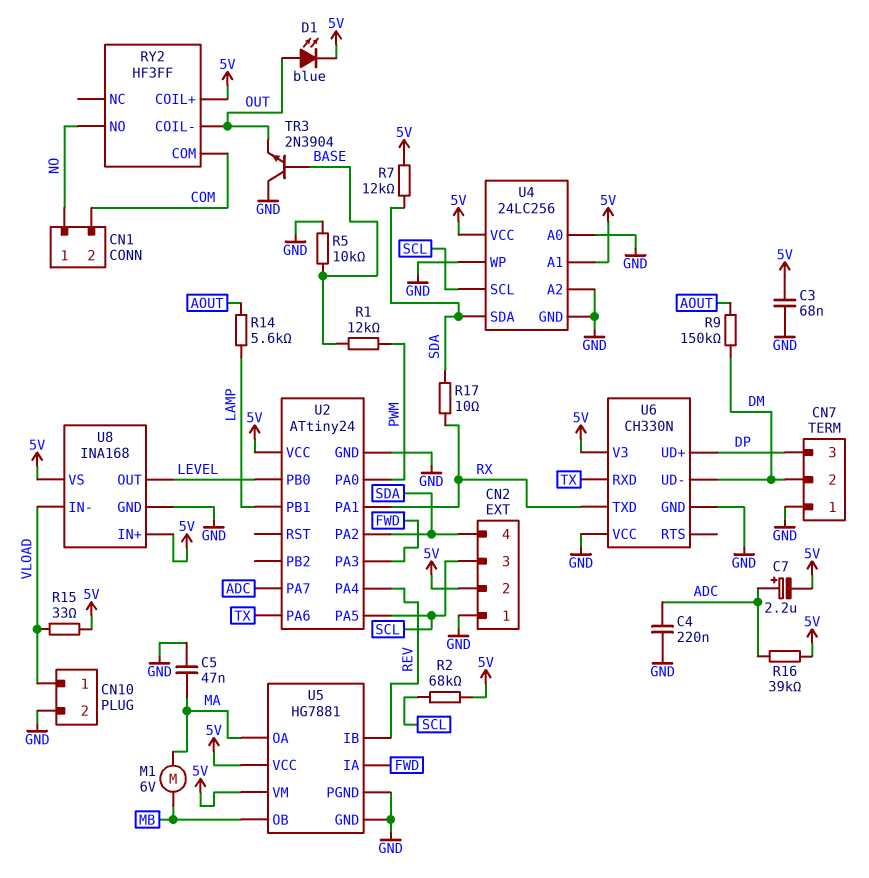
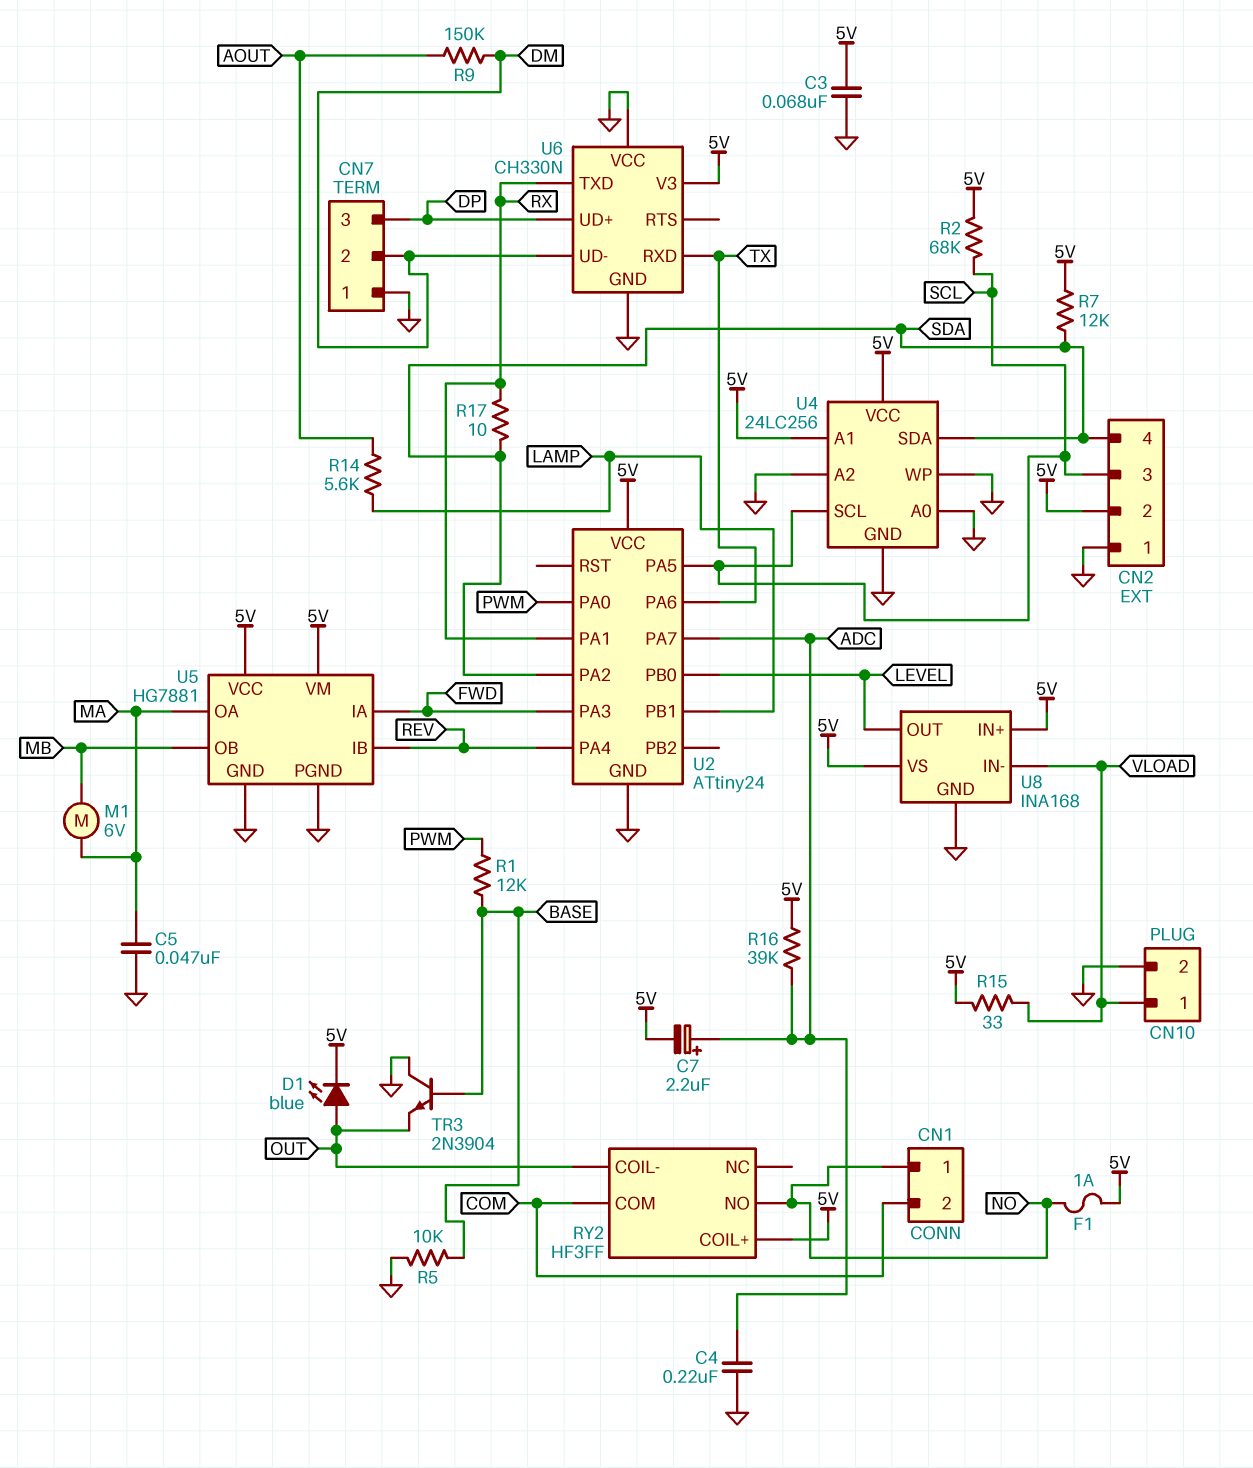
F1: none -> 1A (5V, NO)

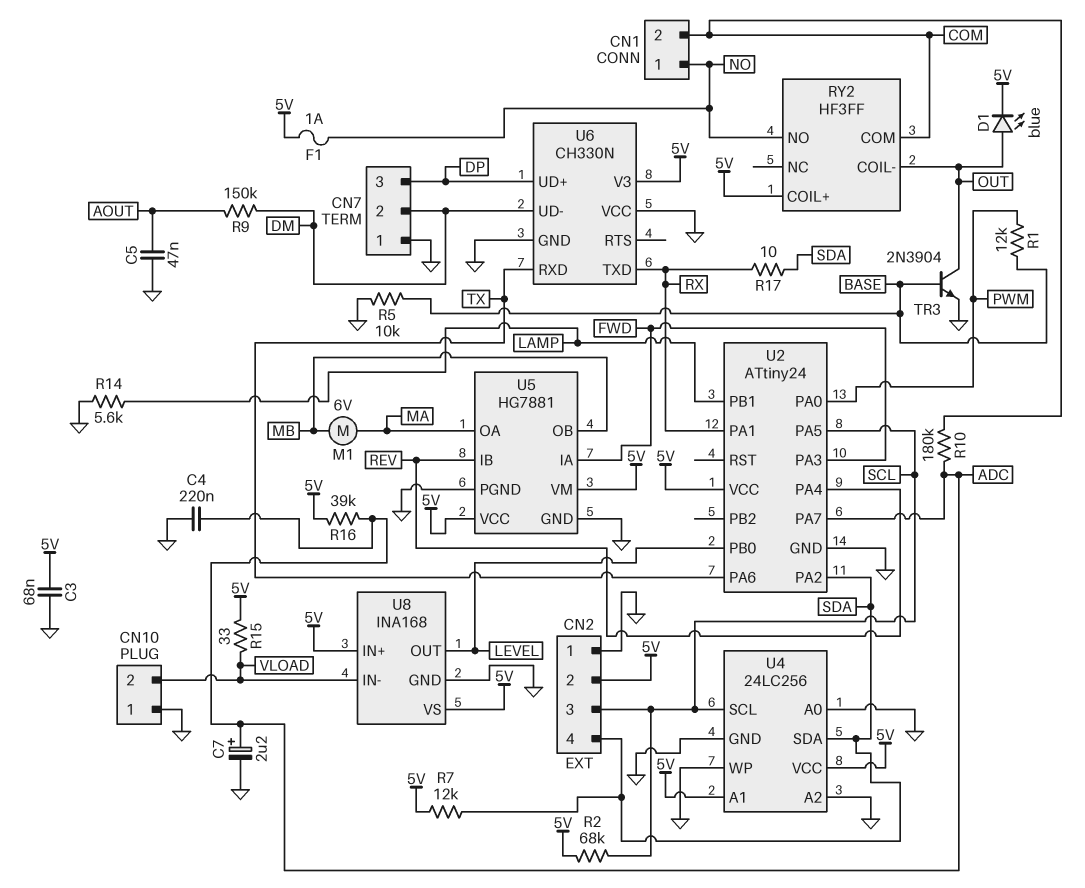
C5: 47nF (GND, MA) -> 47nF (AOUT, GND)
C7: 2.2uF (plus ADC, minus 5V) -> 2.2uF (plus ADC, minus GND)
CN10 pin 1: VLOAD -> GND
CN10 pin 2: GND -> VLOAD
R10: none -> 180k (ADC, COM)
R14: 5.6k (AOUT, LAMP) -> 5.6k (GND, LAMP)
TR3: NPN 2N3904 (B BASE, C GND, E OUT) -> NPN 2N3904 (B BASE, C OUT, E GND)

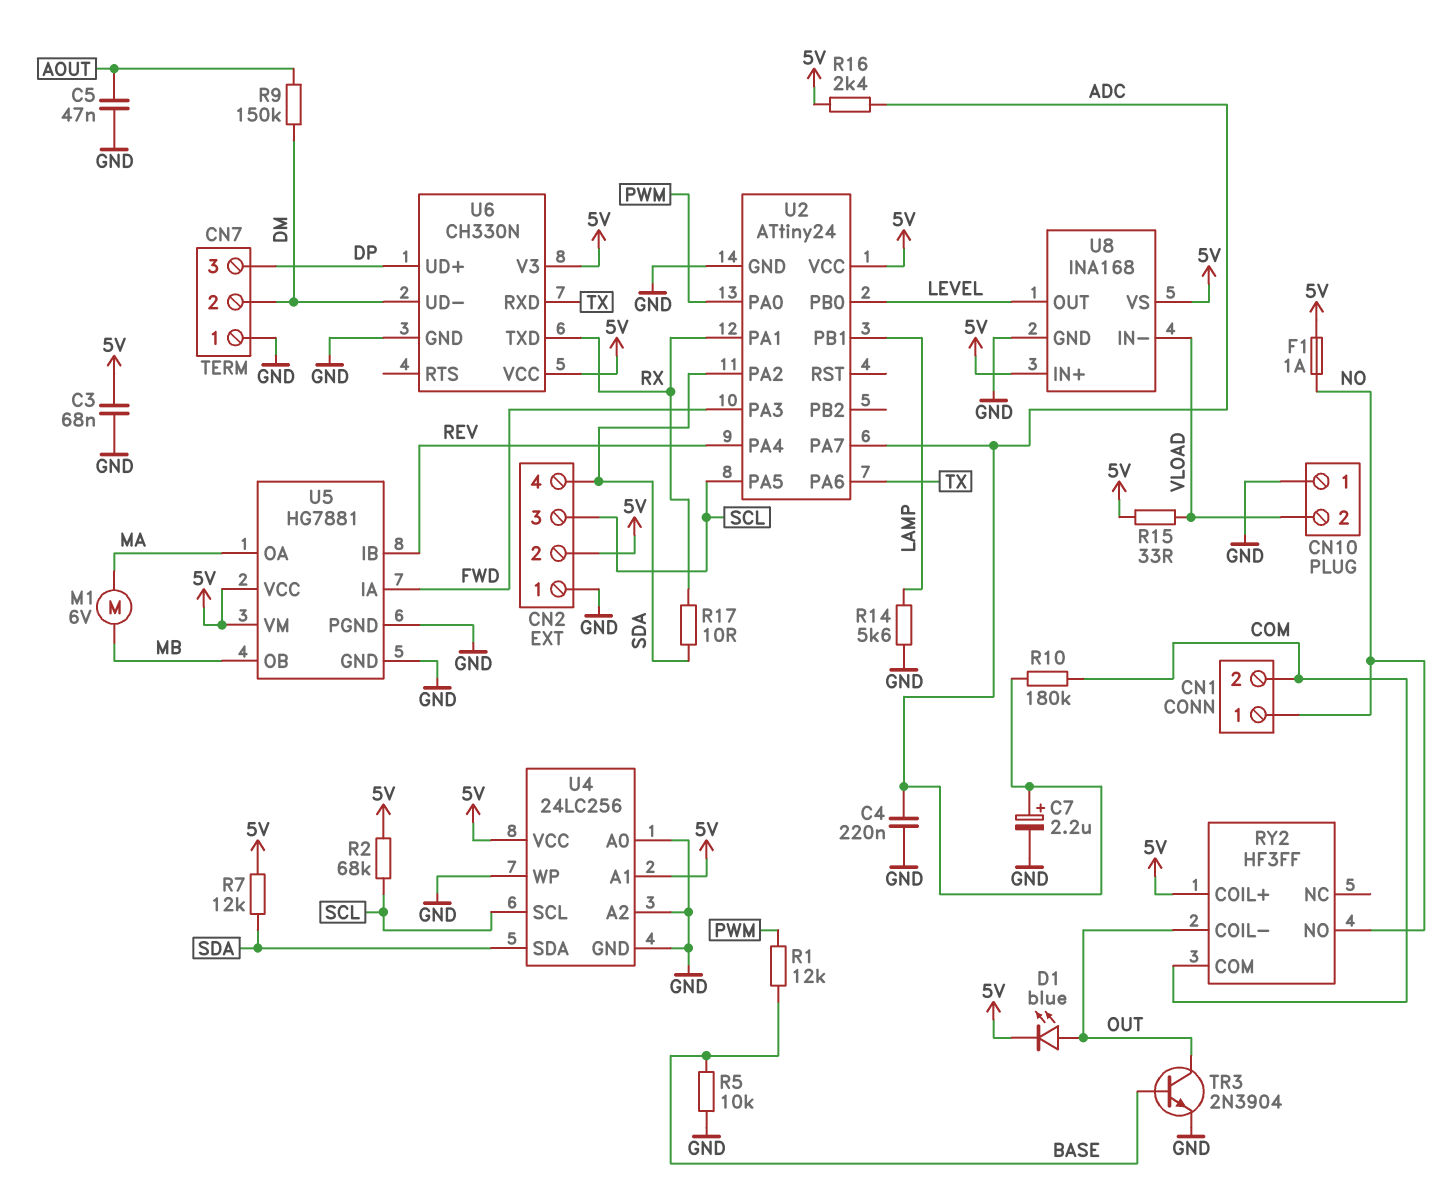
R16: 39k (5V, ADC) -> 2.4k (5V, ADC)
U6 pin VCC: GND -> 5V

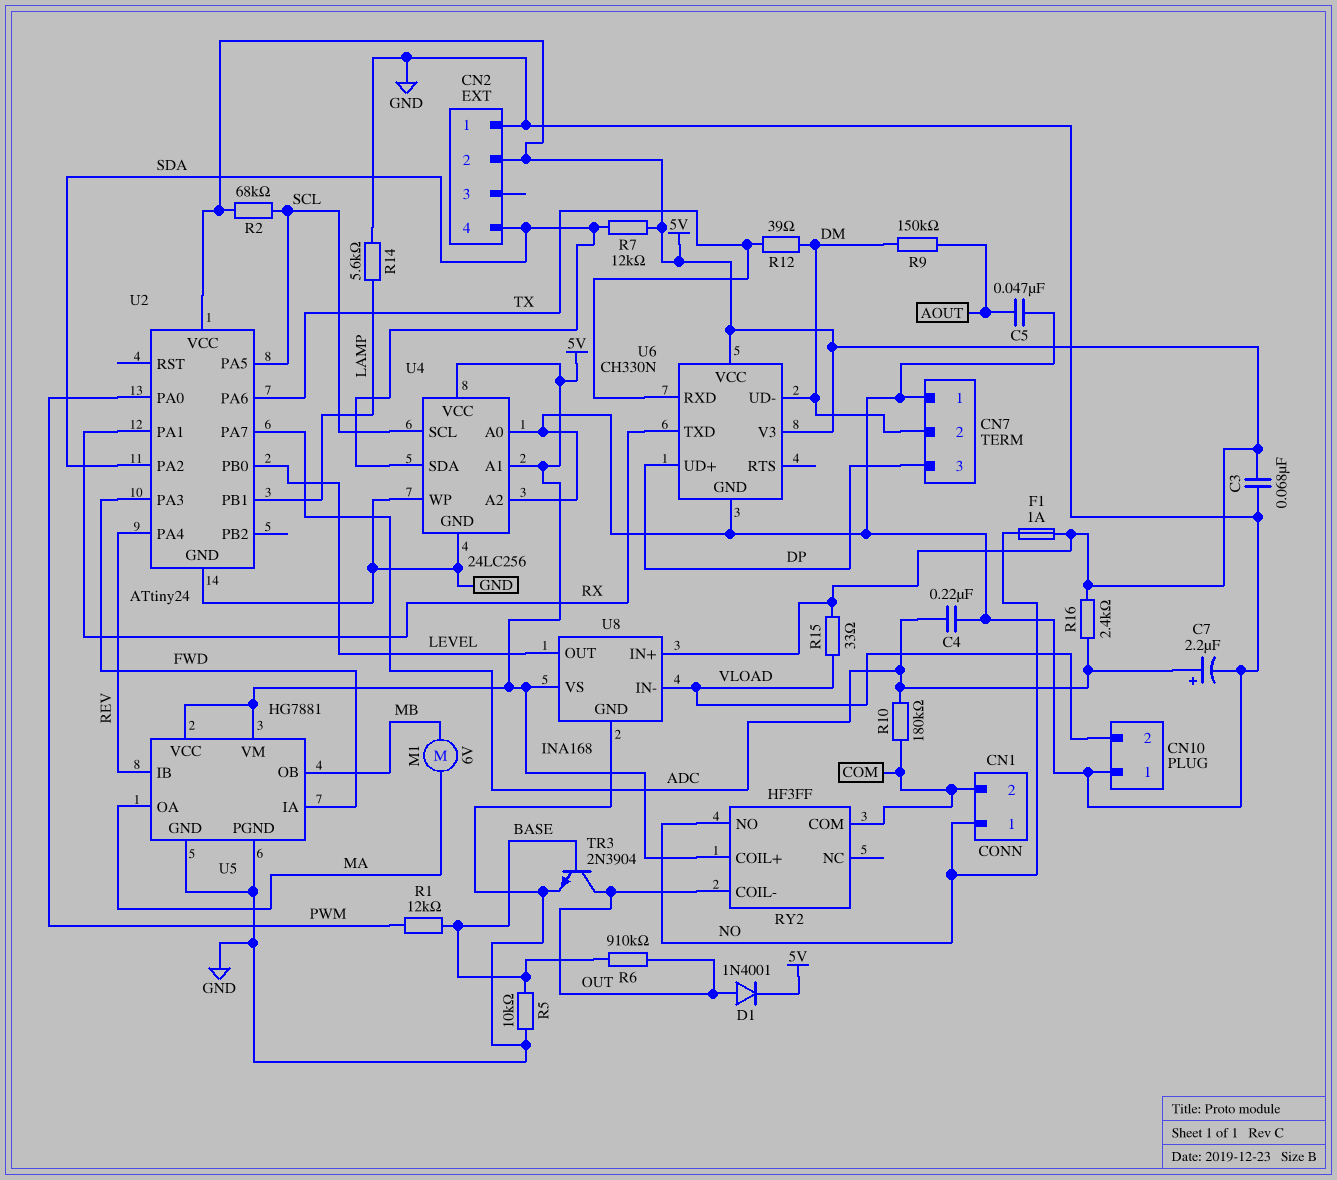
CN2 pin 3: SCL -> none
D1: LED blue (A OUT, K 5V) -> diode 1N4001 (A OUT, K 5V)
R6: none -> 910k (BASE, OUT)
R12: none -> 39 (DM, TX)
R17: 10 (RX, SDA) -> none

